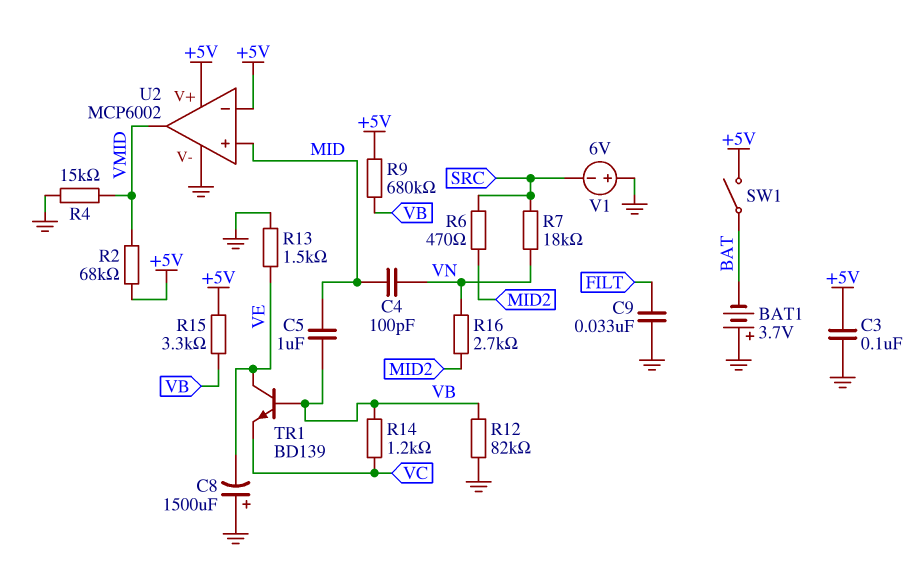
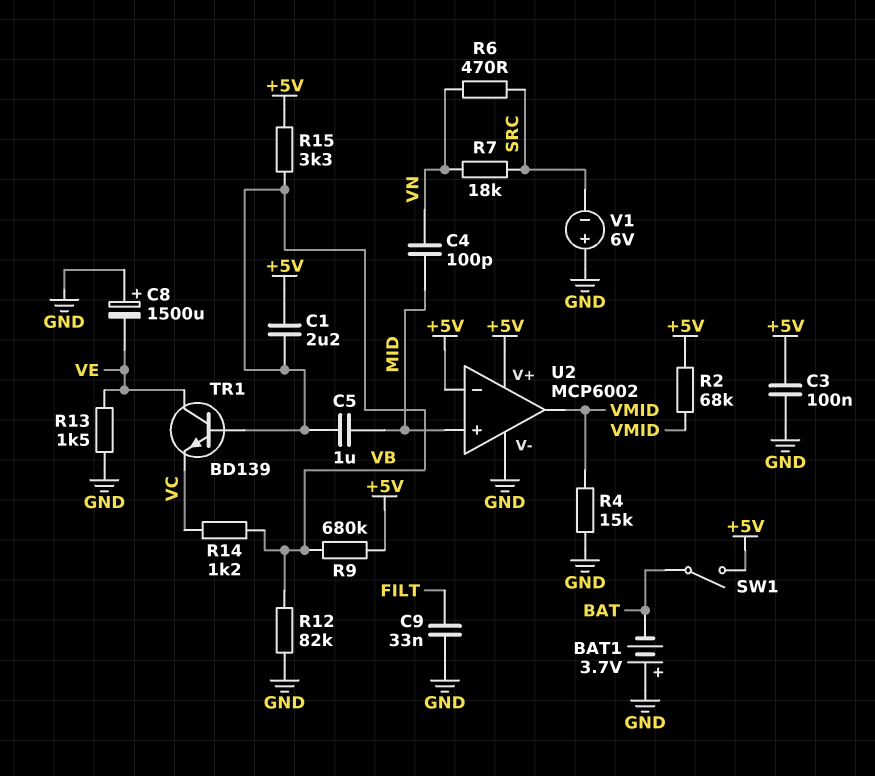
C1: none -> 2.2uF (+5V, VB)
R6: 470 (MID2, SRC) -> 470 (SRC, VN)
R16: 2.7k (MID2, VN) -> none

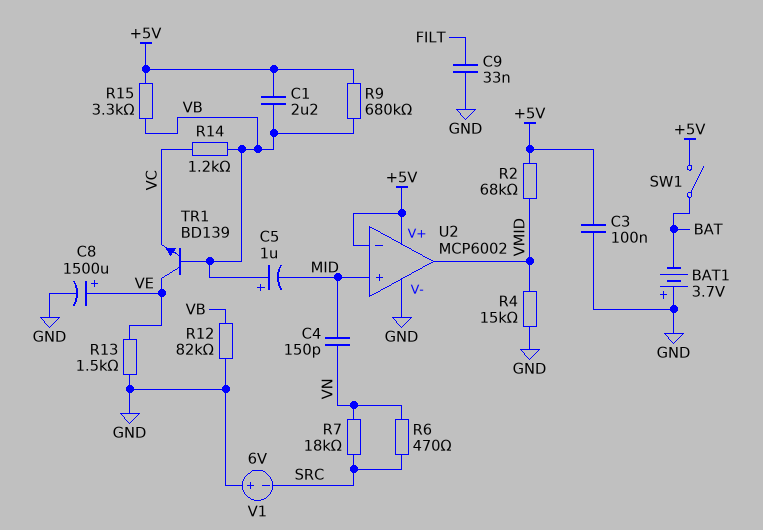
C4: 100pF (MID, VN) -> 150pF (MID, VN)
C5: 1uF (MID, VB) -> 1uF (plus VB, minus MID)
C8: 1500uF (plus GND, minus VE) -> 1500uF (plus VE, minus GND)

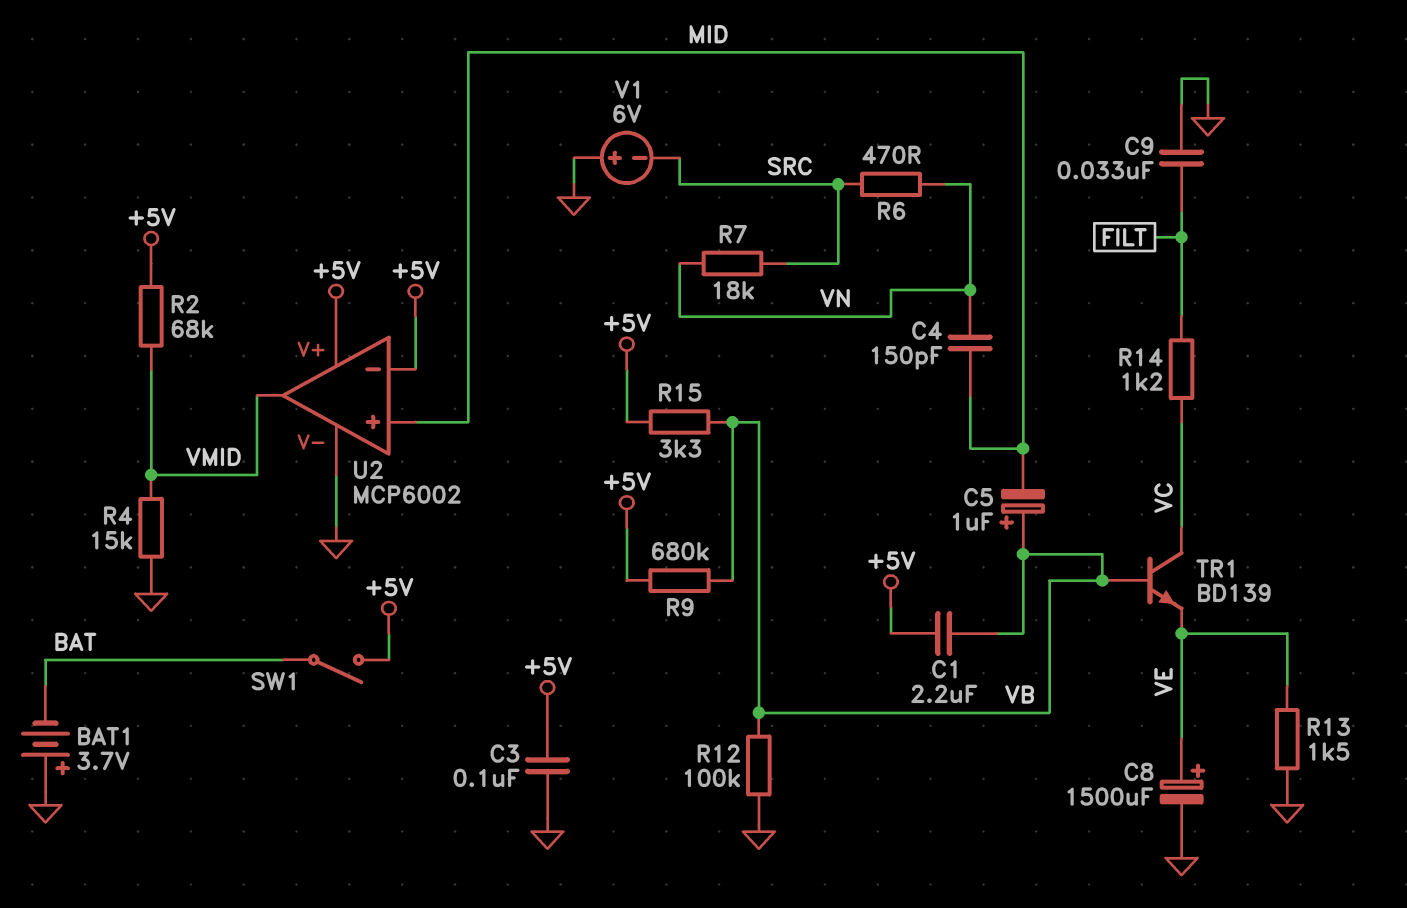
R12: 82k (GND, VB) -> 100k (GND, VB)
R14: 1.2k (VB, VC) -> 1.2k (FILT, VC)
TR1: NPN BD139 (B VB, C VE, E VC) -> NPN BD139 (B VB, C VC, E VE)

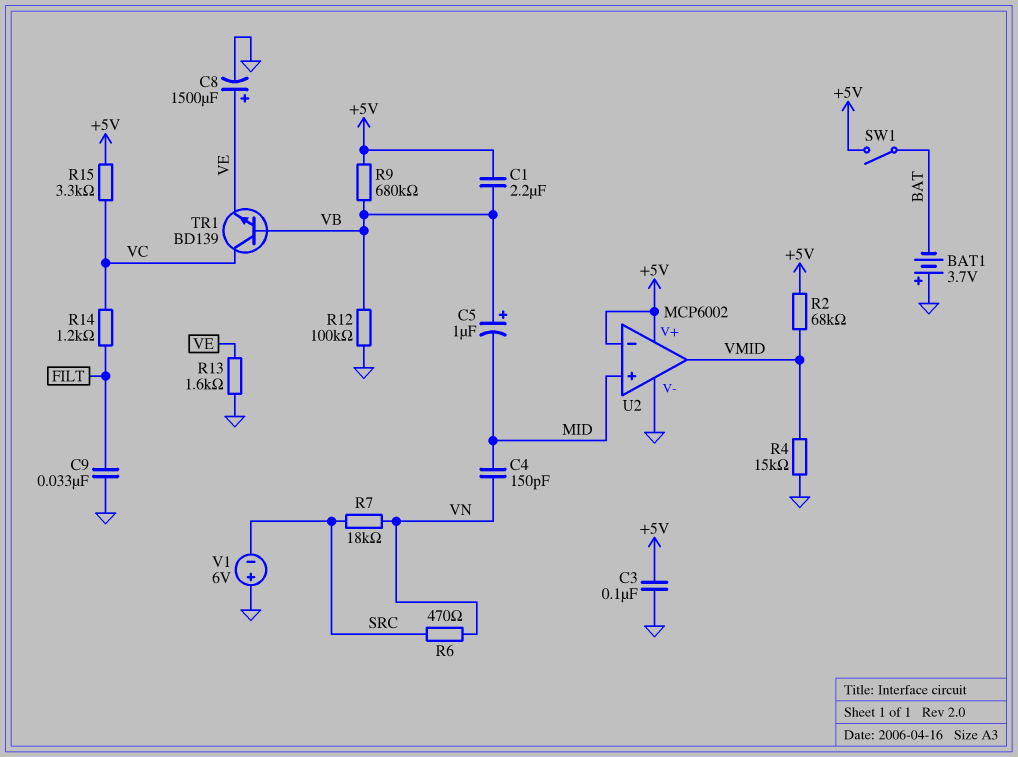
R13: 1.5k (GND, VE) -> 1.6k (GND, VE)
R15: 3.3k (+5V, VB) -> 3.3k (+5V, VC)

